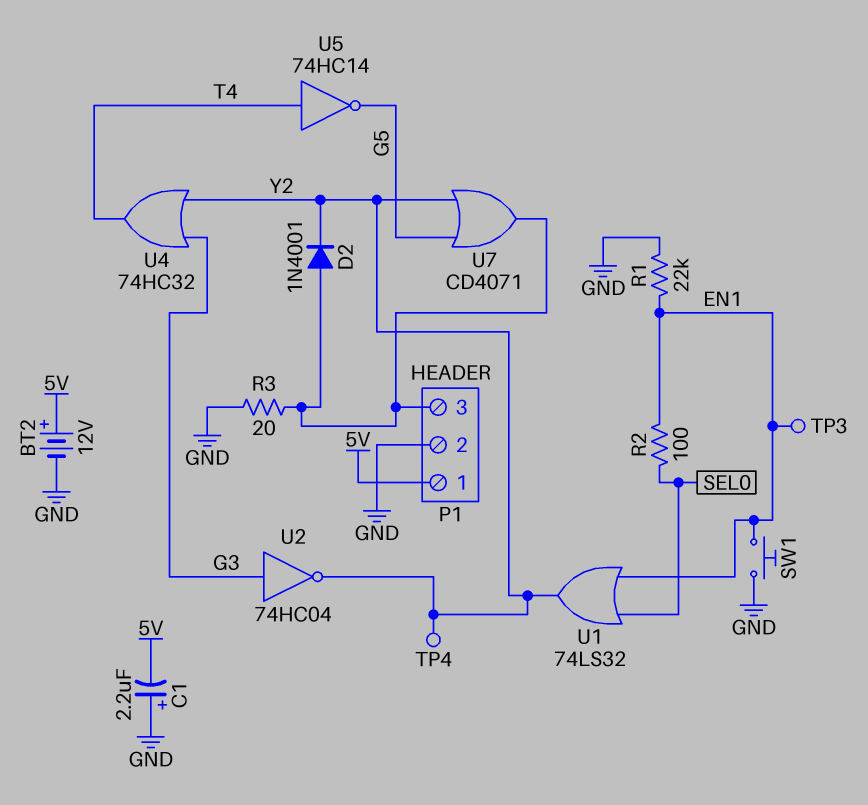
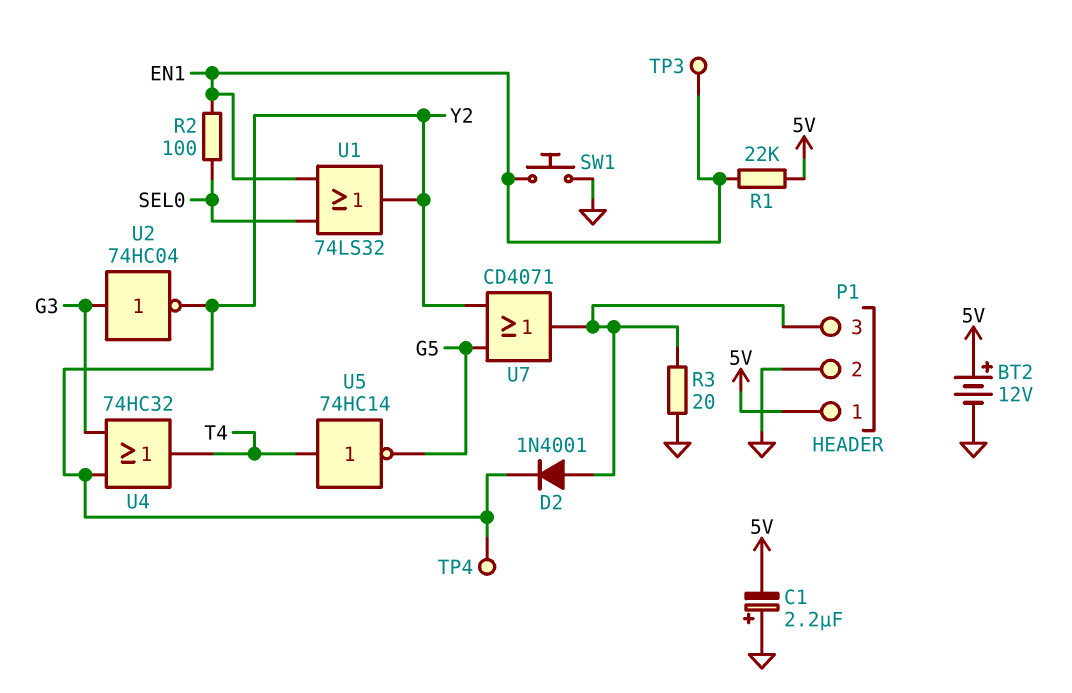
R1: 22k (EN1, GND) -> 22k (5V, EN1)

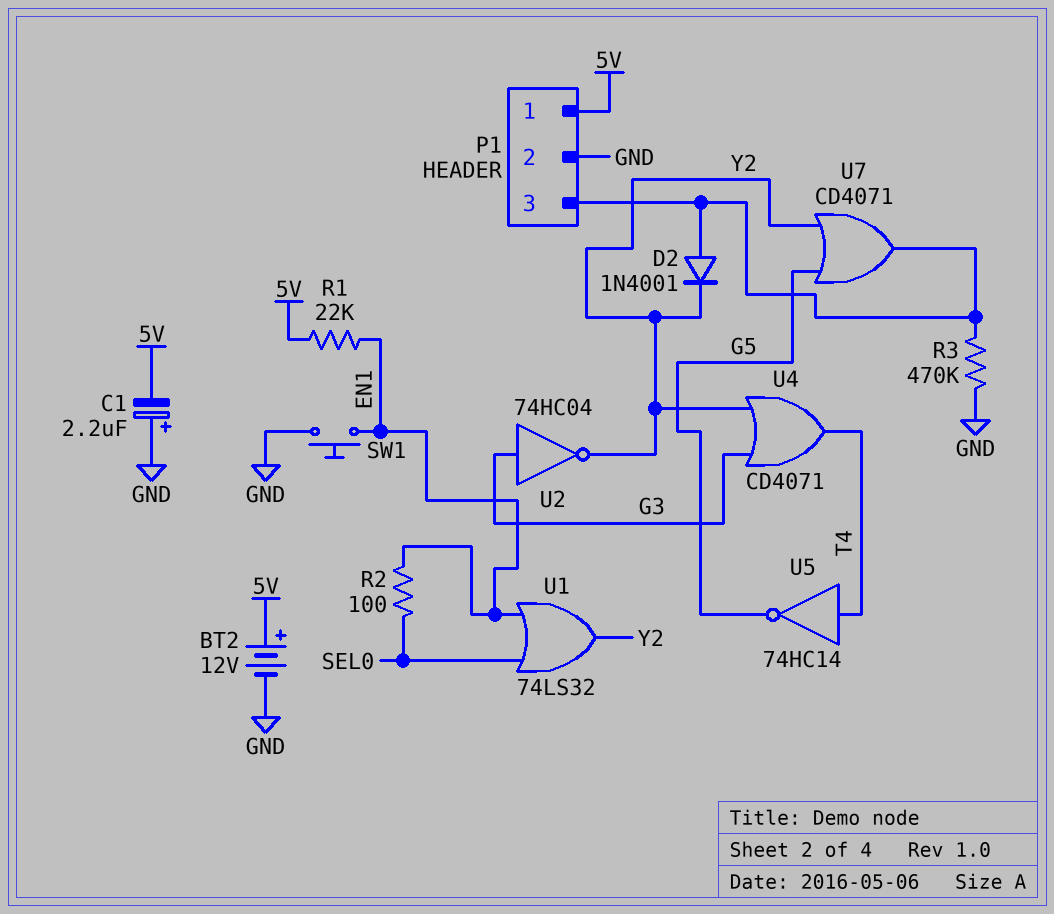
R3: 20 (GND, P1/3) -> 470k (GND, P1/3)
TP3: test point (EN1) -> none
TP4: test point (Y2) -> none
U4: OR 74HC32 (in G3, in Y2, out T4) -> OR CD4071 (in G3, in Y2, out T4)

